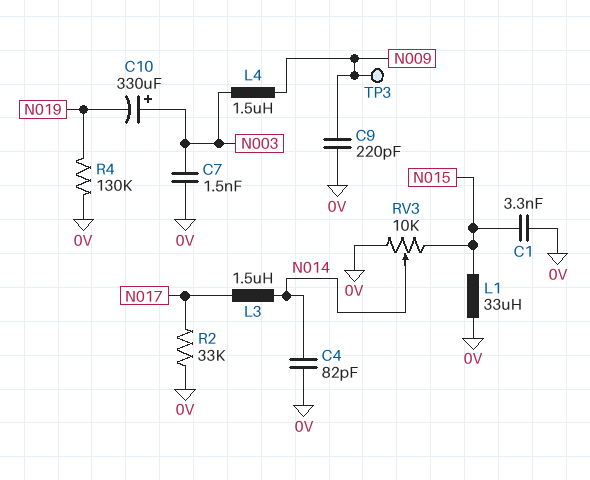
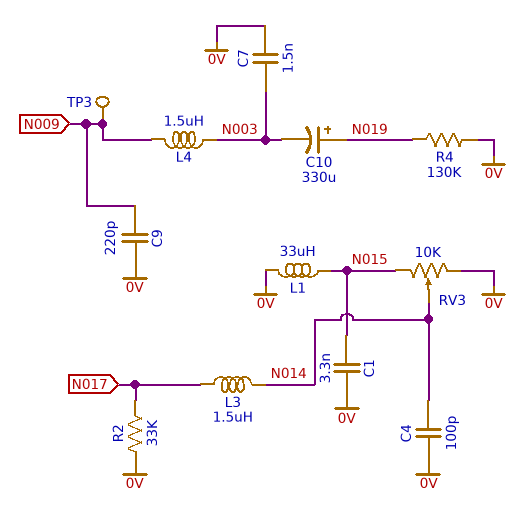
C4: 82pF (0V, N014) -> 100pF (0V, N014)
C10: 330uF (plus N003, minus N019) -> 330uF (plus N019, minus N003)

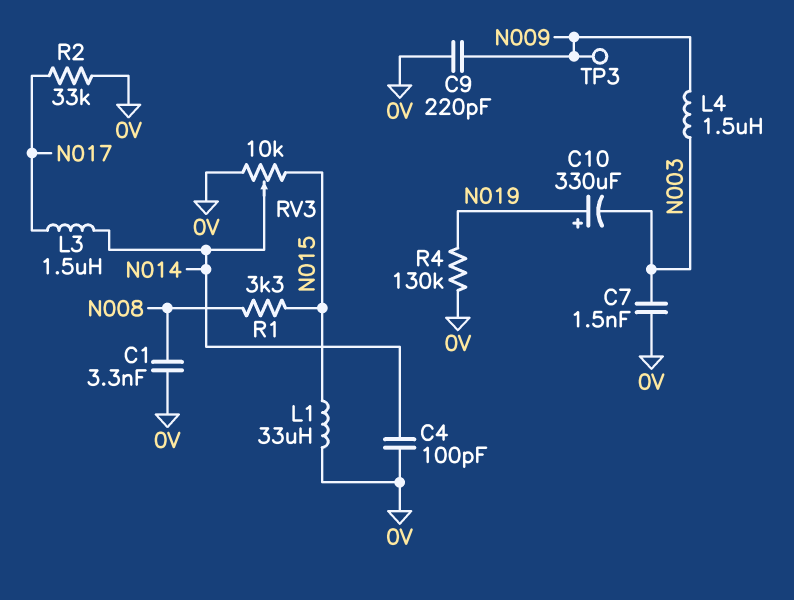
C1: 3.3nF (0V, N015) -> 3.3nF (0V, N008)
R1: none -> 3.3k (N008, N015)

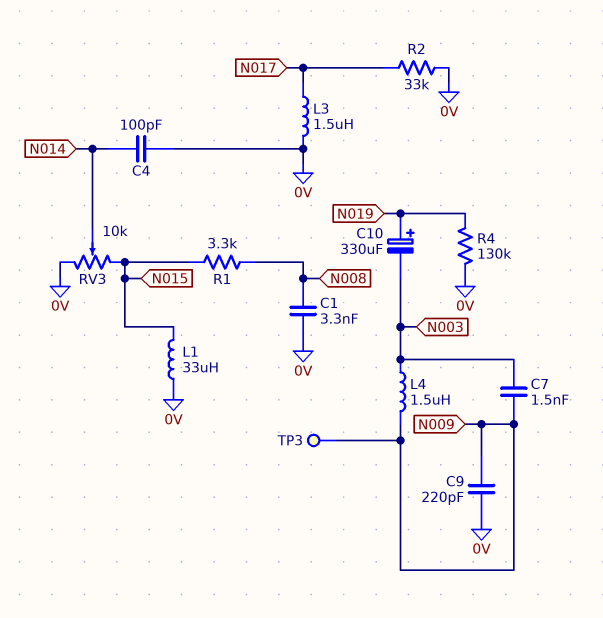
C7: 1.5nF (0V, N003) -> 1.5nF (N003, N009)
L3: 1.5uH (N014, N017) -> 1.5uH (0V, N017)

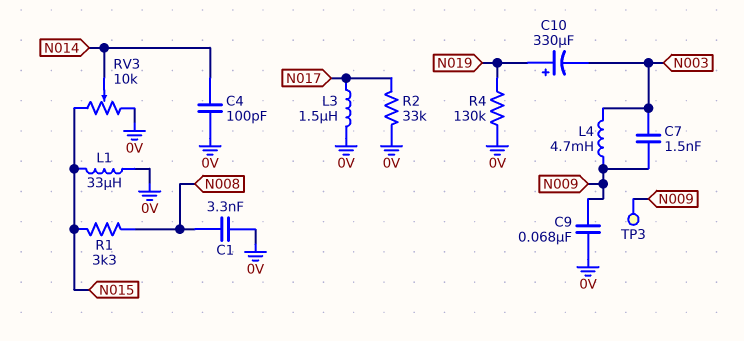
C9: 220pF (0V, N009) -> 68nF (0V, N009)
L4: 1.5uH (N003, N009) -> 4.7mH (N003, N009)

